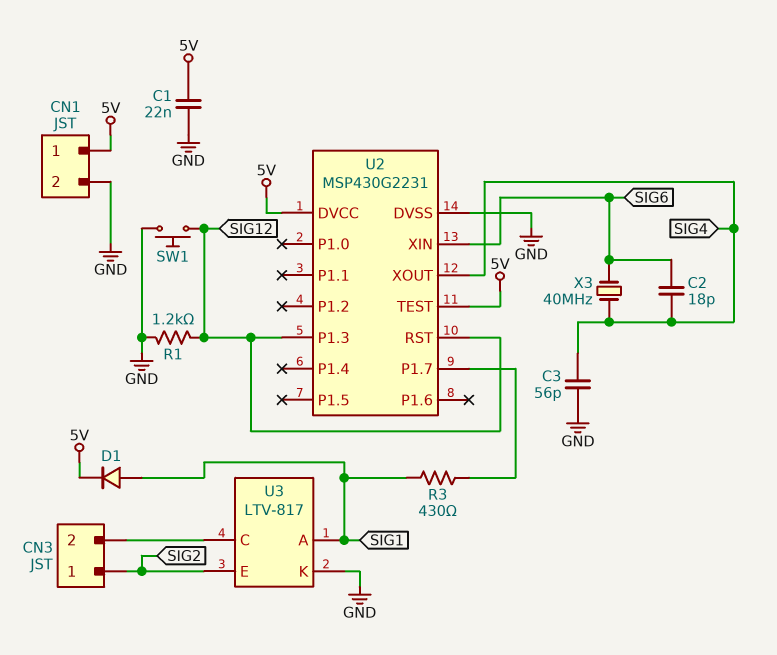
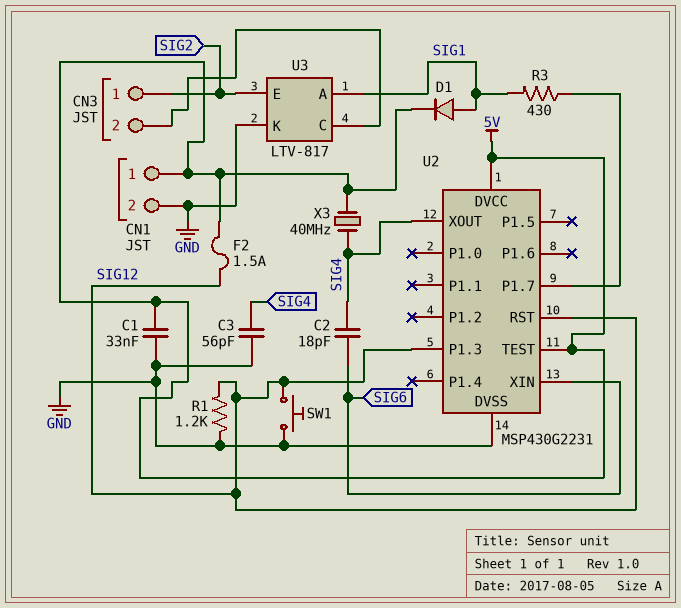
C1: 22nF (5V, GND) -> 33nF (5V, GND)
F2: none -> 1.5A (5V, SIG12)
X3: 40MHz (SIG4, SIG6) -> 40MHz (5V, SIG4)

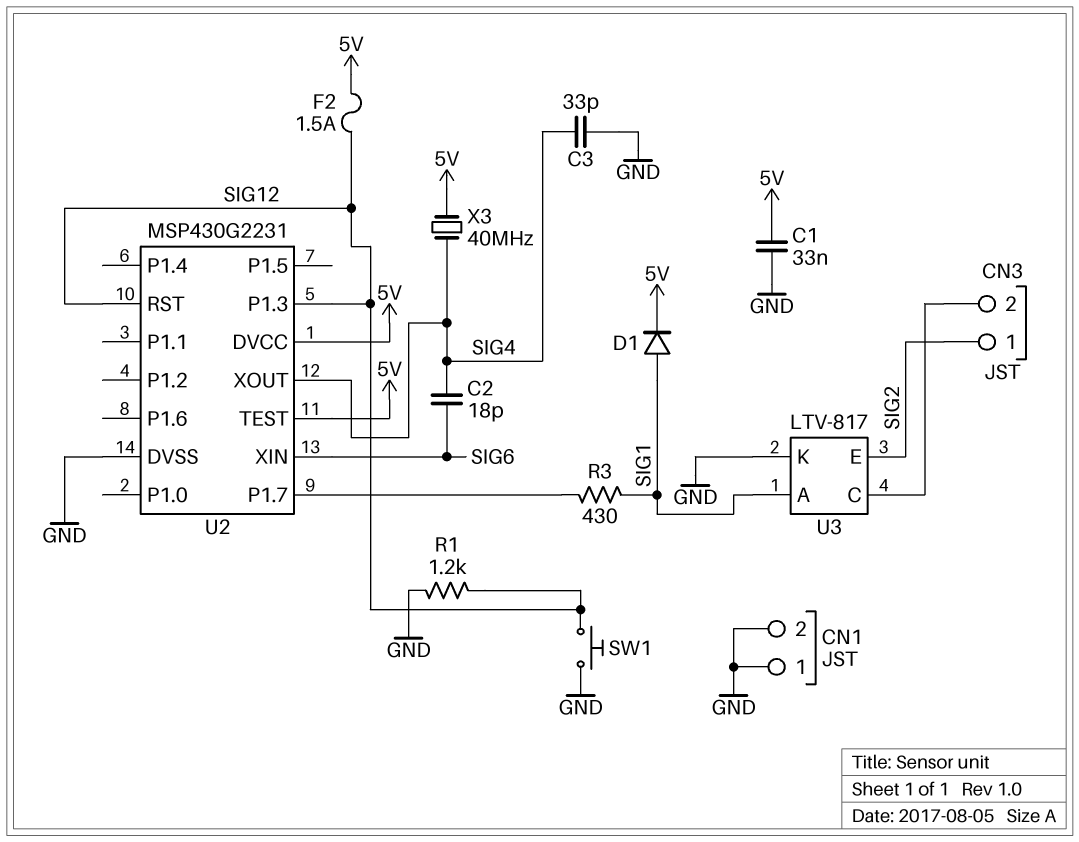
C3: 56pF (GND, SIG4) -> 33pF (GND, SIG4)
CN1 pin 1: 5V -> GND

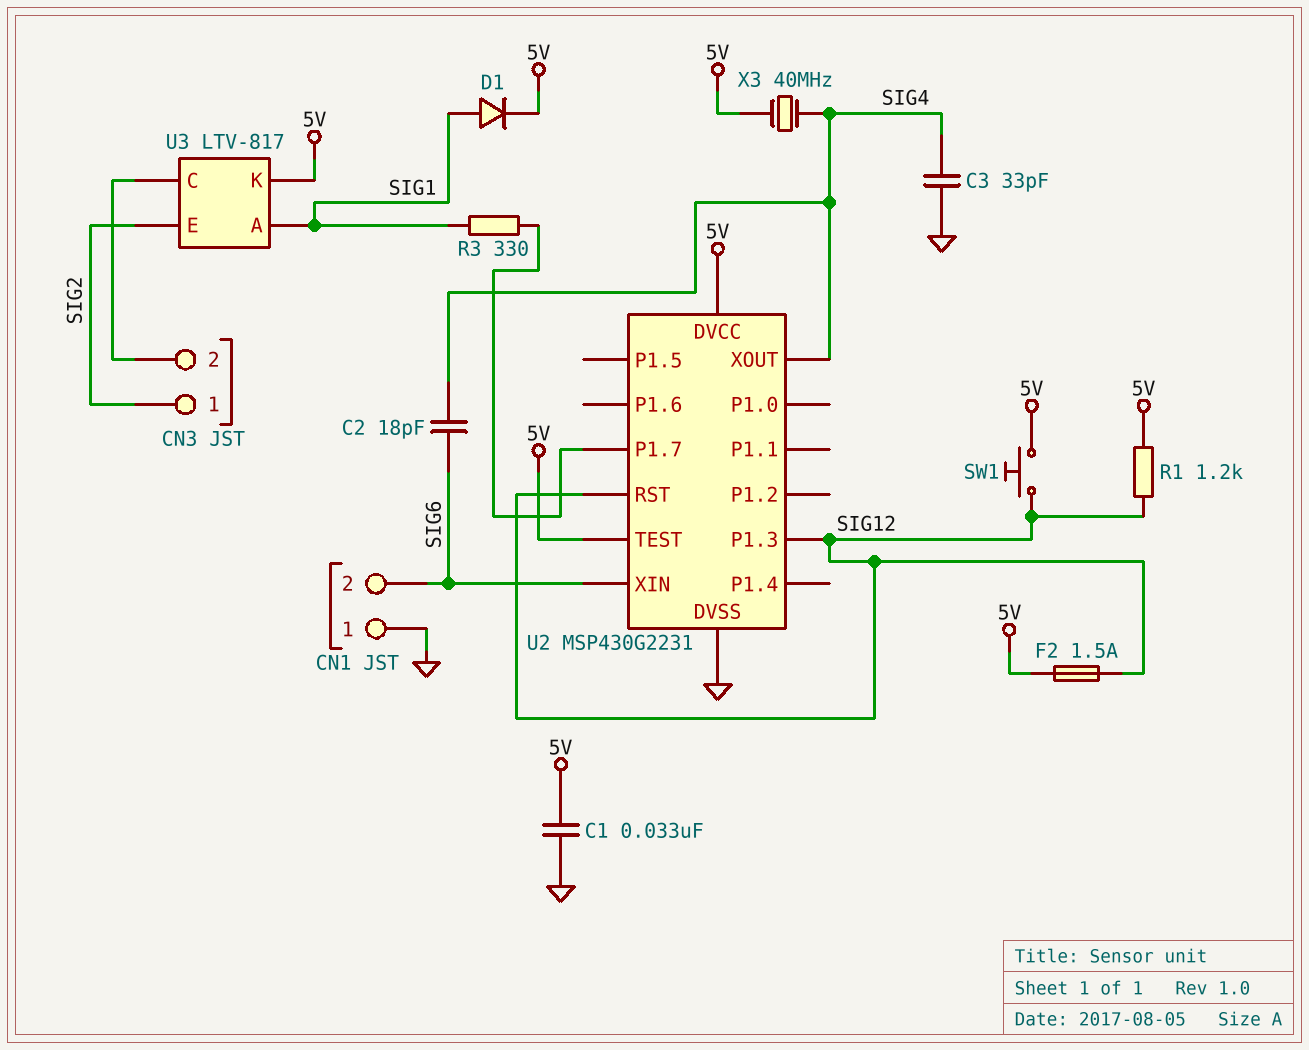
CN1 pin 2: GND -> SIG6
R1: 1.2k (GND, SIG12) -> 1.2k (5V, SIG12)
R3: 430 (SIG1, U2/P1.7) -> 330 (SIG1, U2/P1.7)
SW1: button (GND, SIG12) -> button (5V, SIG12)
U3 pin K: GND -> 5V

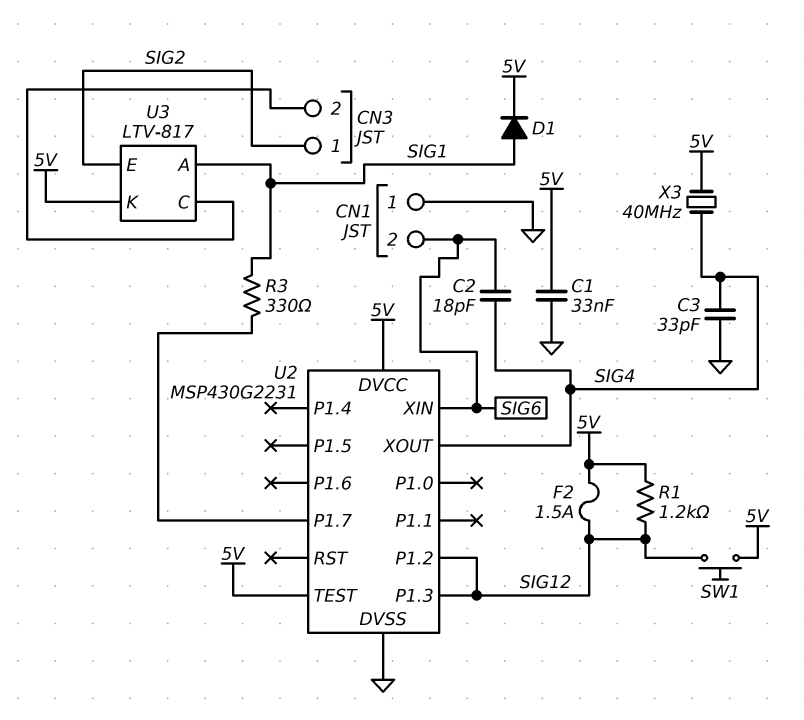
U2 pin P1.2: none -> SIG12
U2 pin RST: SIG12 -> none

